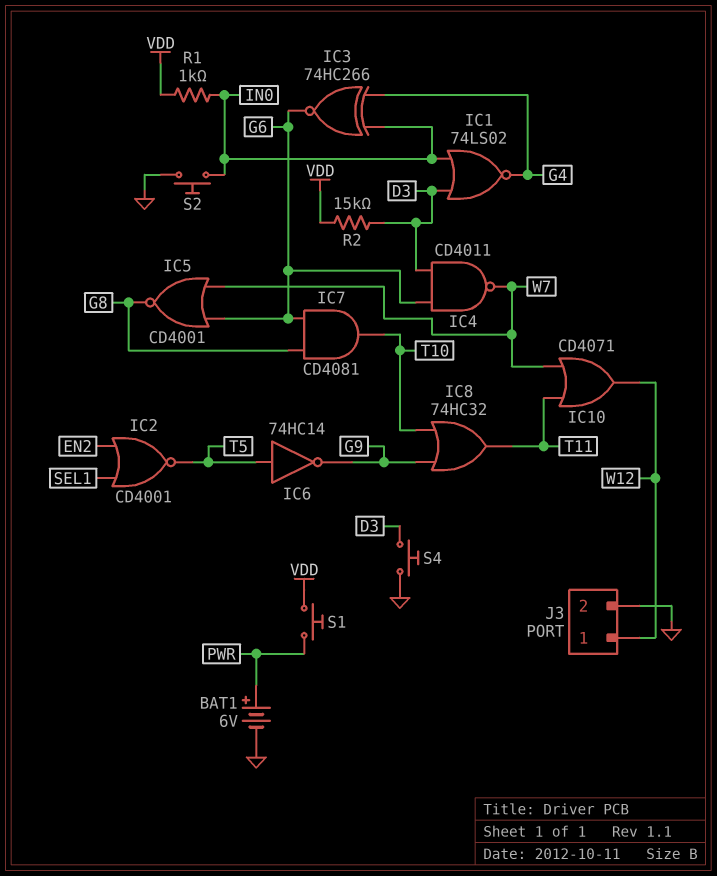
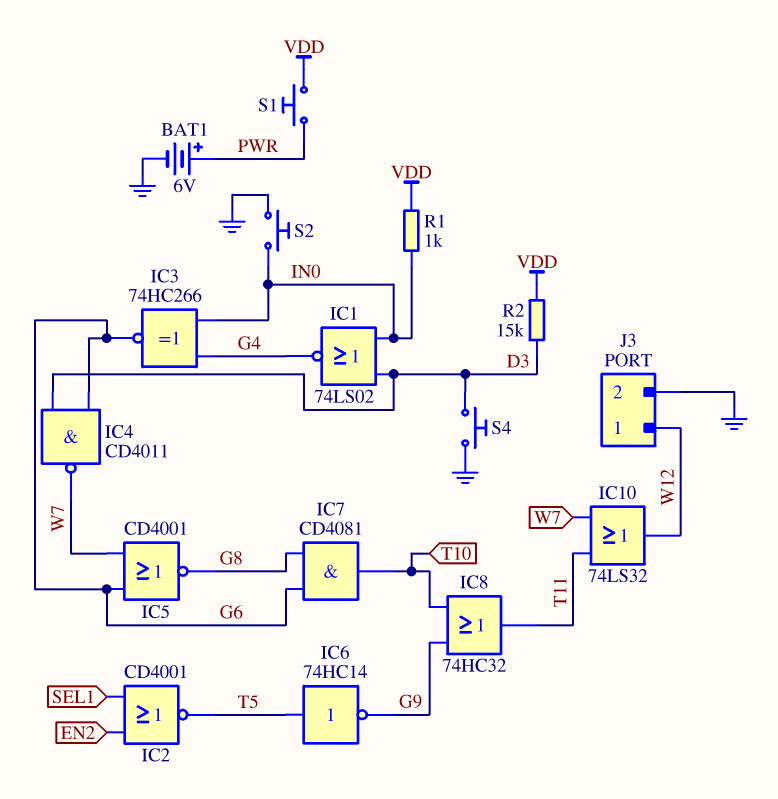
IC10: OR CD4071 (in T11, in W7, out W12) -> OR 74LS32 (in T11, in W7, out W12)

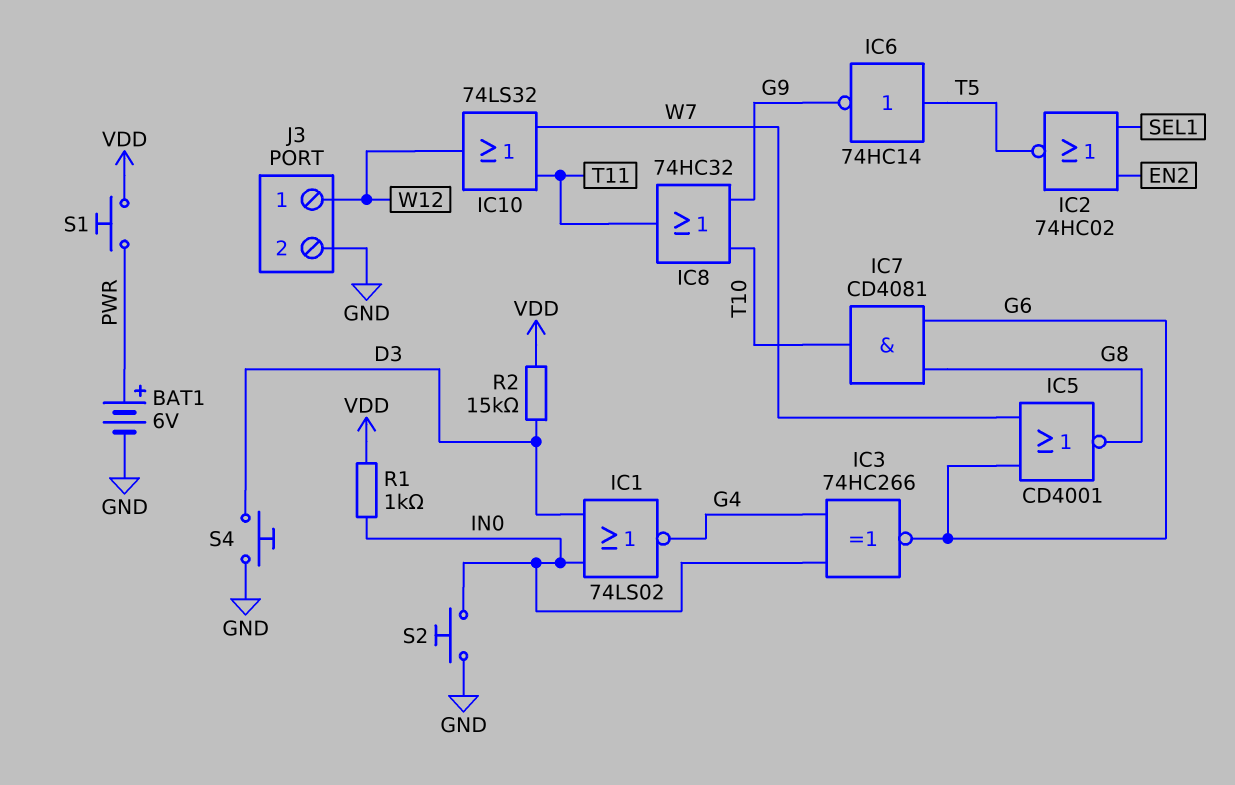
IC2: NOR CD4001 (in EN2, in SEL1, out T5) -> NOR 74HC02 (in EN2, in SEL1, out T5)
IC4: NAND CD4011 (in D3, in G6, out W7) -> none

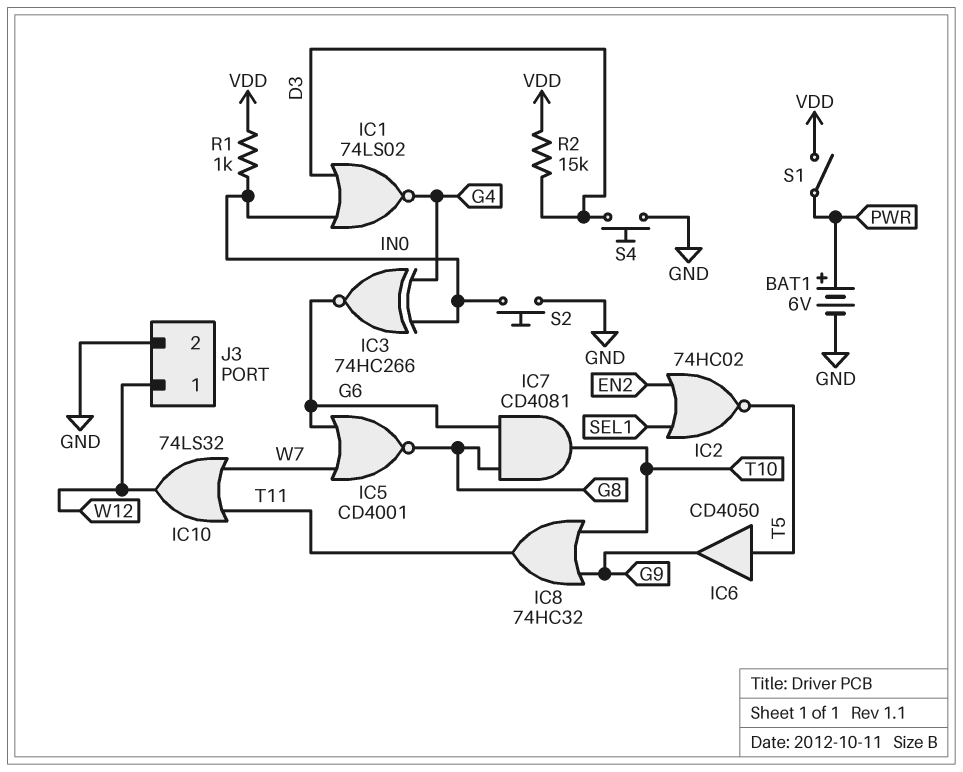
IC6: NOT 74HC14 (in T5, out G9) -> buffer CD4050 (in T5, out G9)
S1: button (PWR, VDD) -> switch (PWR, VDD)

